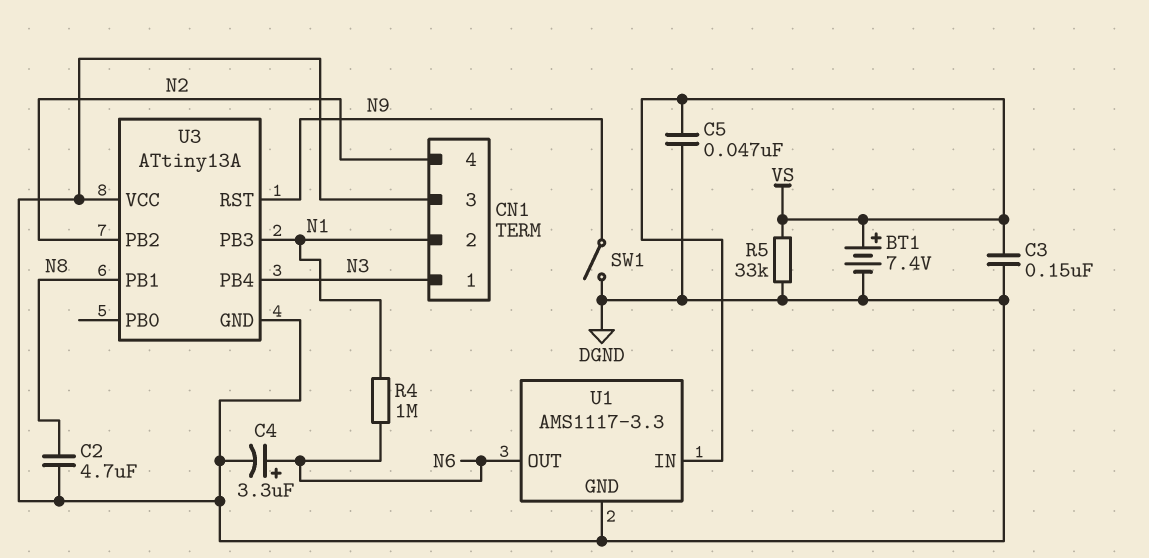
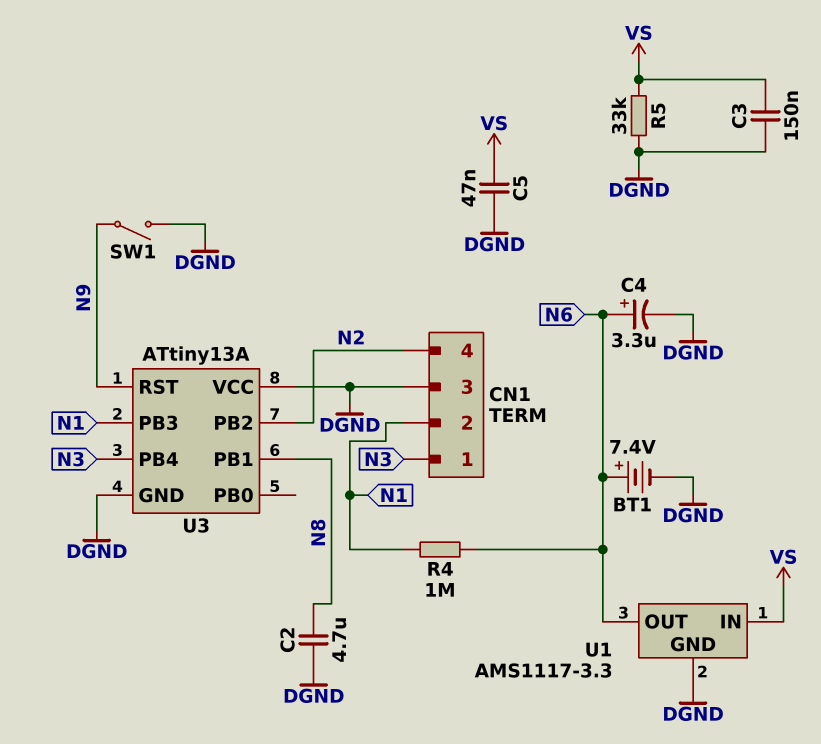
BT1: 7.4V (plus VS, minus DGND) -> 7.4V (plus N6, minus DGND)

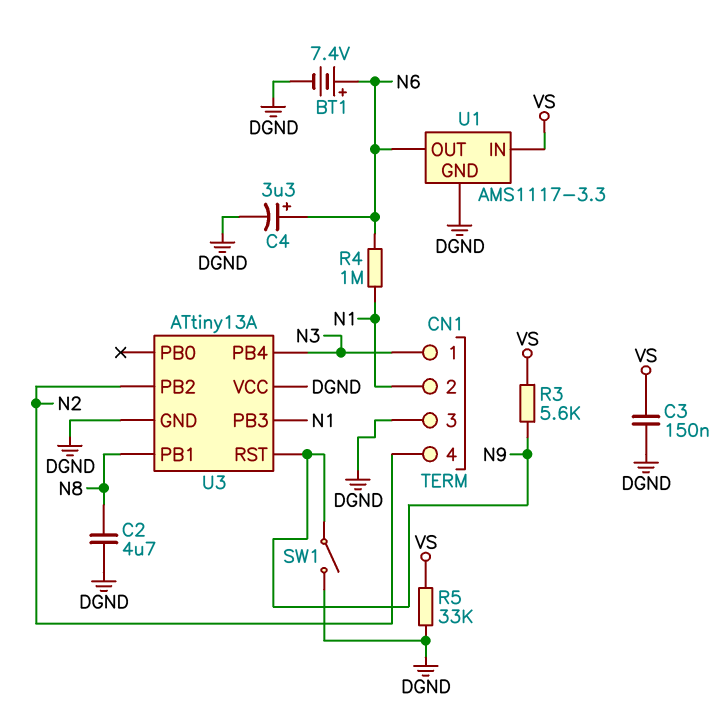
C5: 47nF (DGND, VS) -> none
R3: none -> 5.6k (N9, VS)

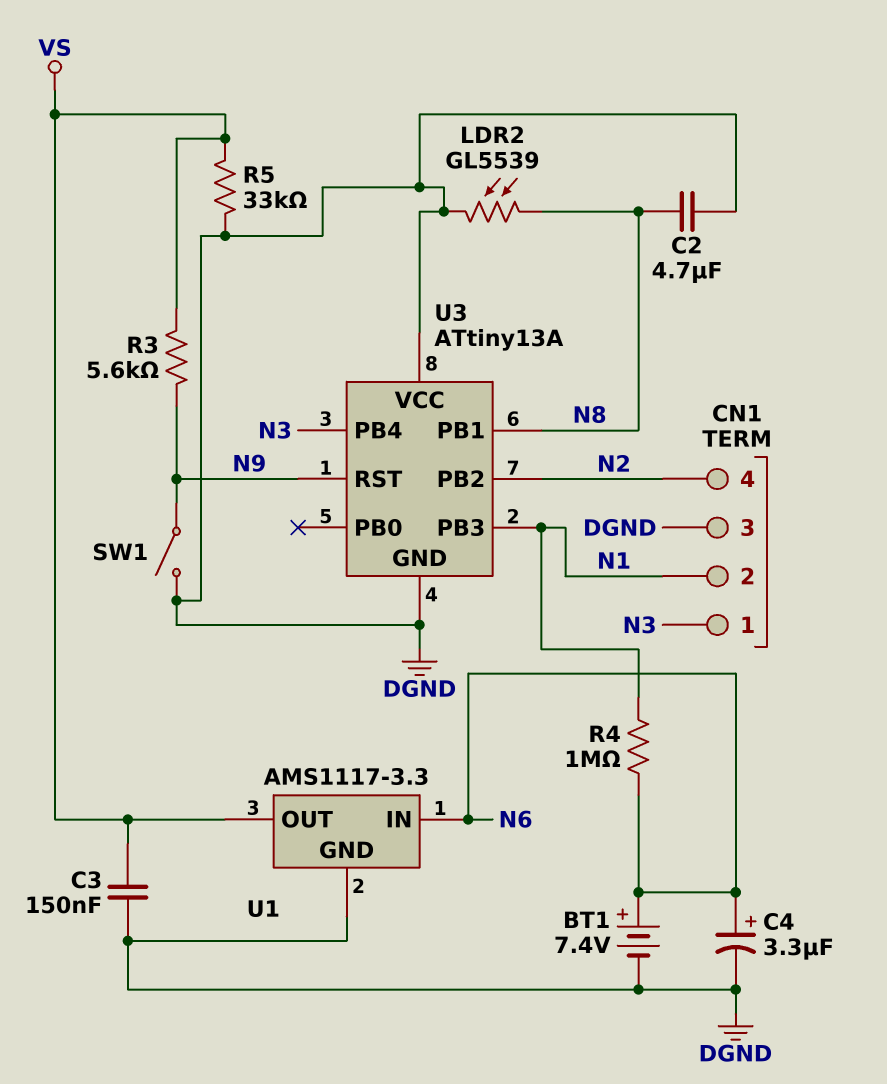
LDR2: none -> GL5539 (DGND, N8)
U1 pin IN: VS -> N6
U1 pin OUT: N6 -> VS

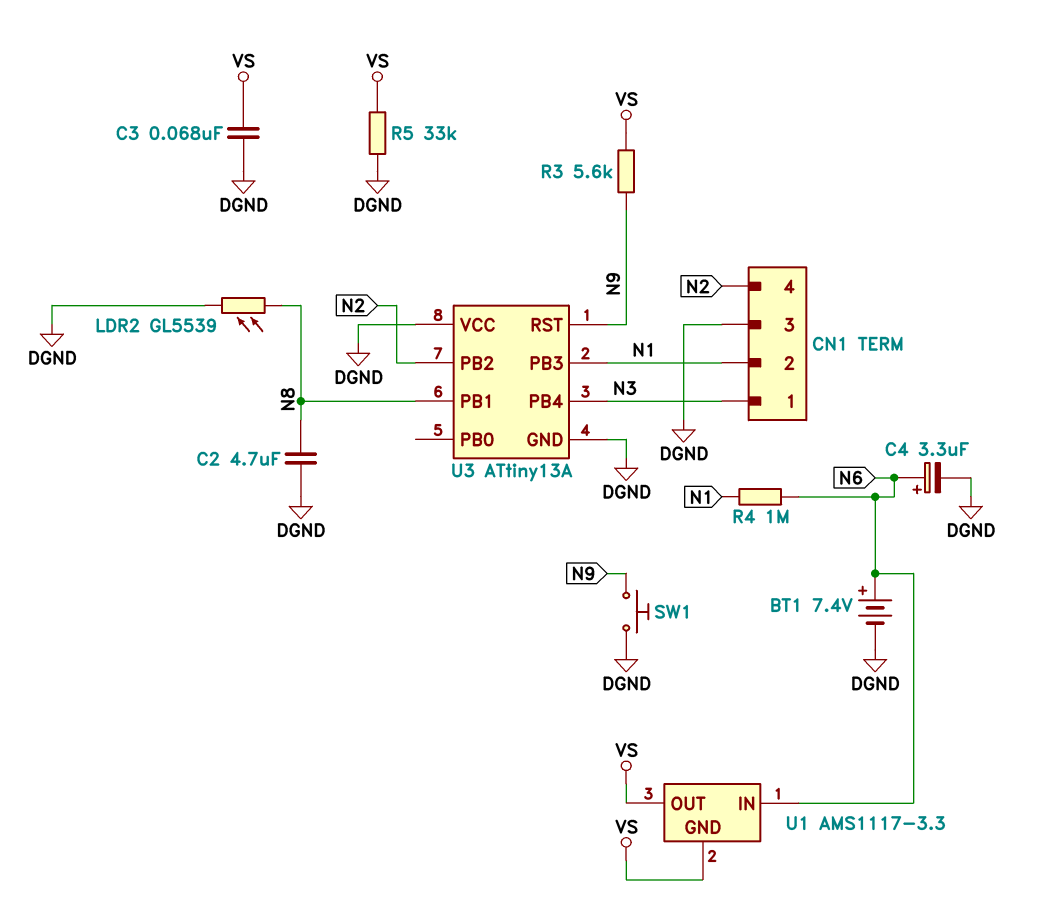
C3: 150nF (DGND, VS) -> 68nF (DGND, VS)
SW1: switch (DGND, N9) -> button (DGND, N9)
U1 pin GND: DGND -> VS

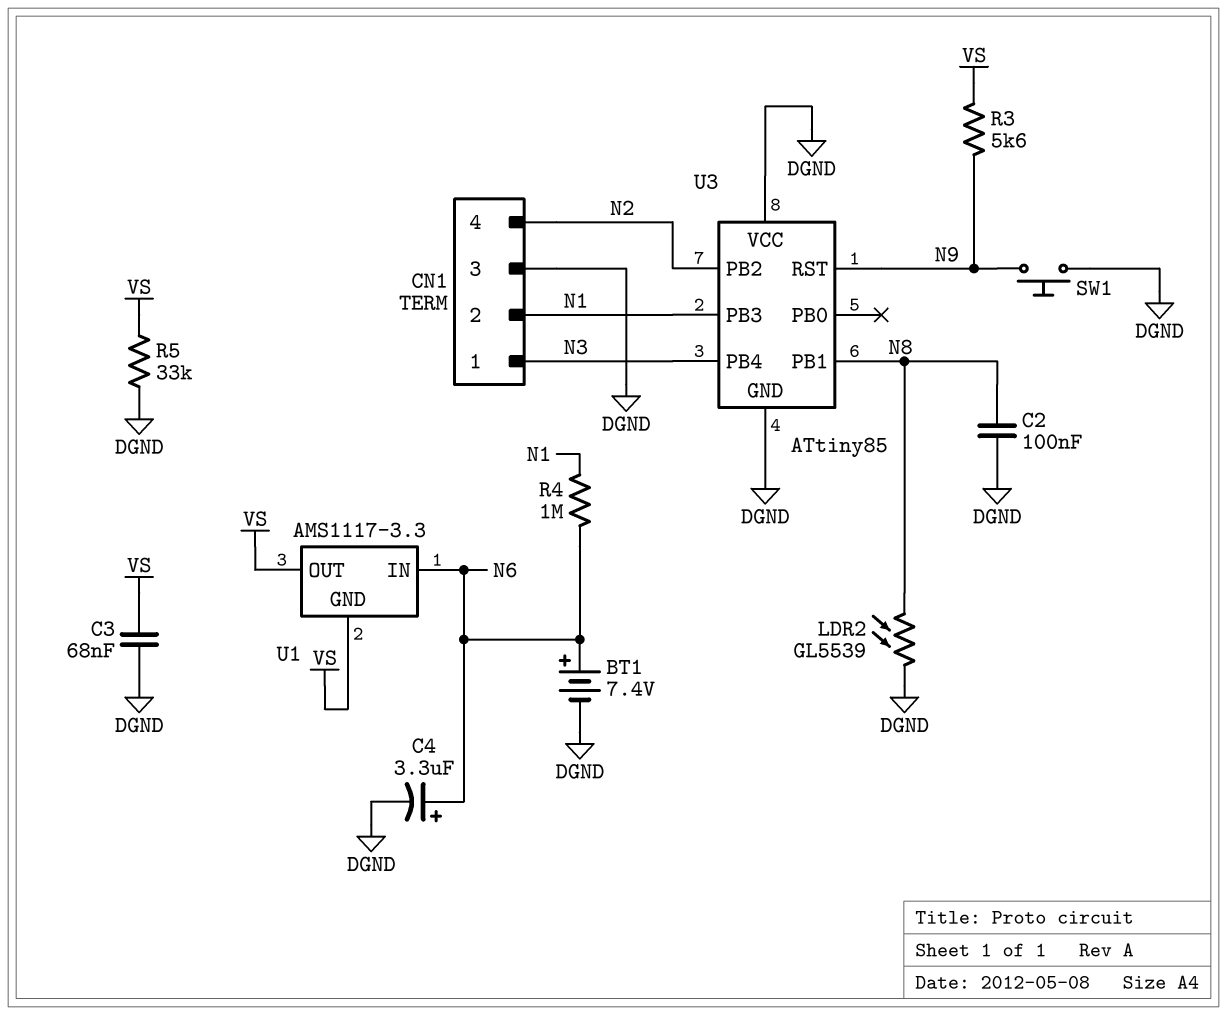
C2: 4.7uF (DGND, N8) -> 100nF (DGND, N8)
U3: ATtiny13A -> ATtiny85

